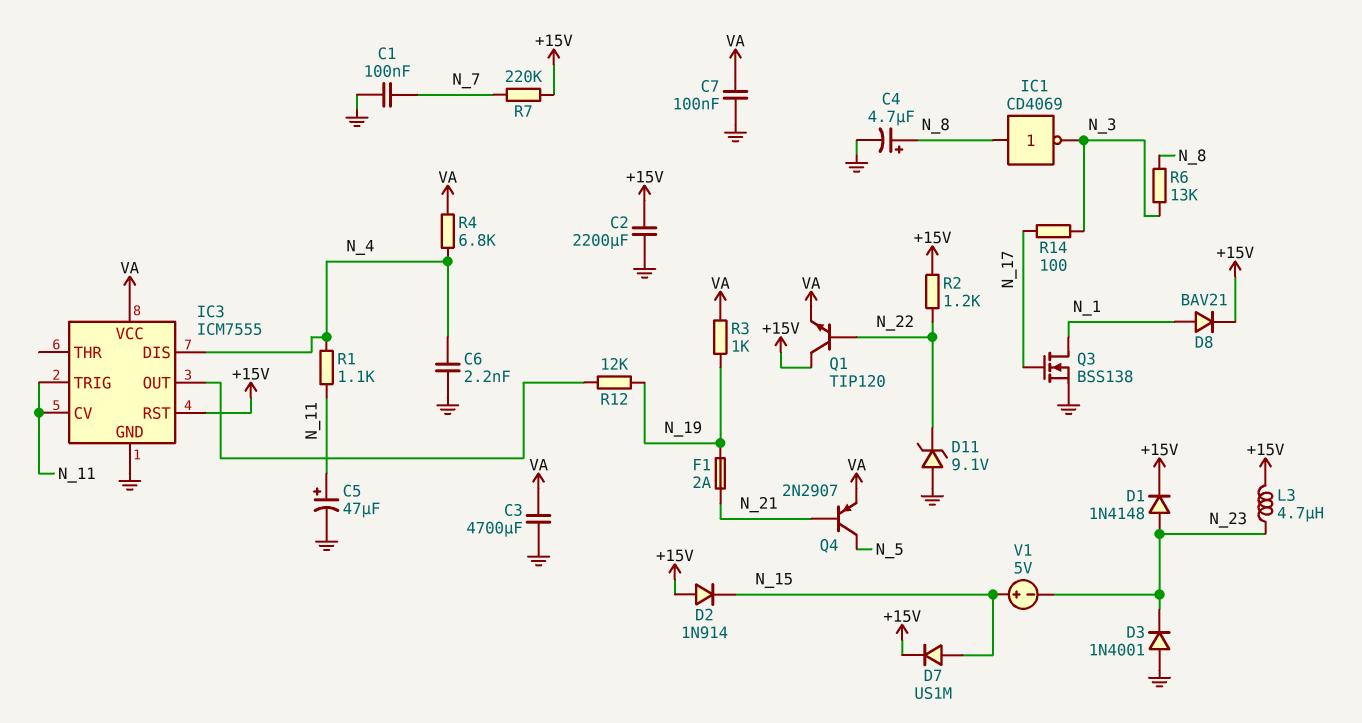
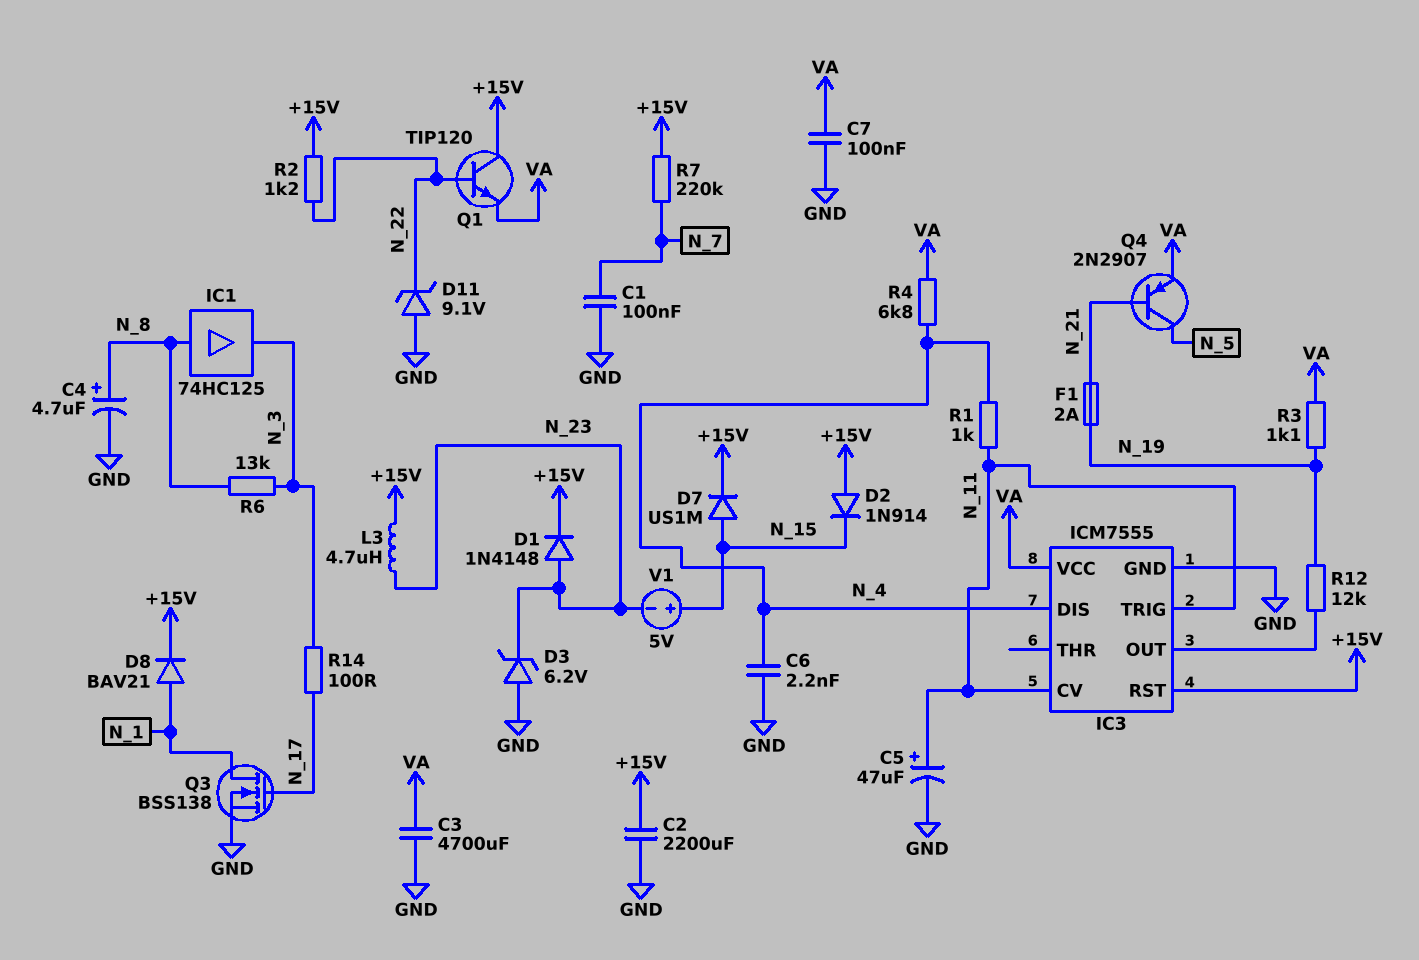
D3: diode 1N4001 (A GND, K N_23) -> zener 6.2V (A GND, K N_23)
IC1: NOT CD4069 (in N_8, out N_3) -> buffer 74HC125 (in N_8, out N_3)
R1: 1.1k (N_4, N_11) -> 1k (N_4, N_11)
R3: 1k (N_19, VA) -> 1.1k (N_19, VA)

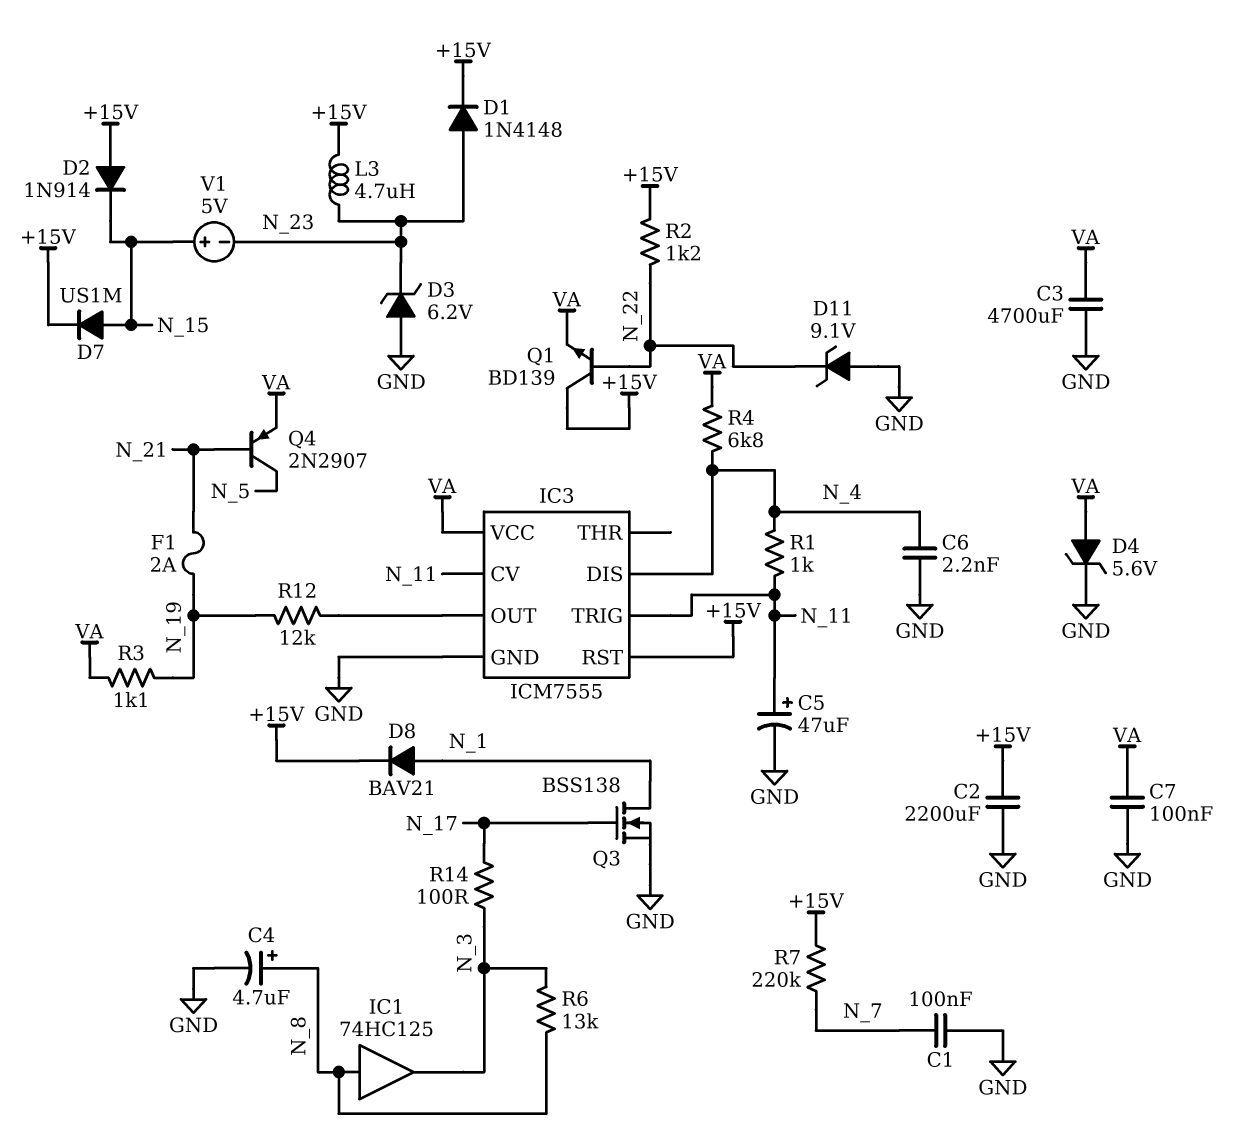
D4: none -> zener 5.6V (A VA, K GND)
Q1: NPN TIP120 (B N_22, C +15V, E VA) -> NPN BD139 (B N_22, C +15V, E VA)

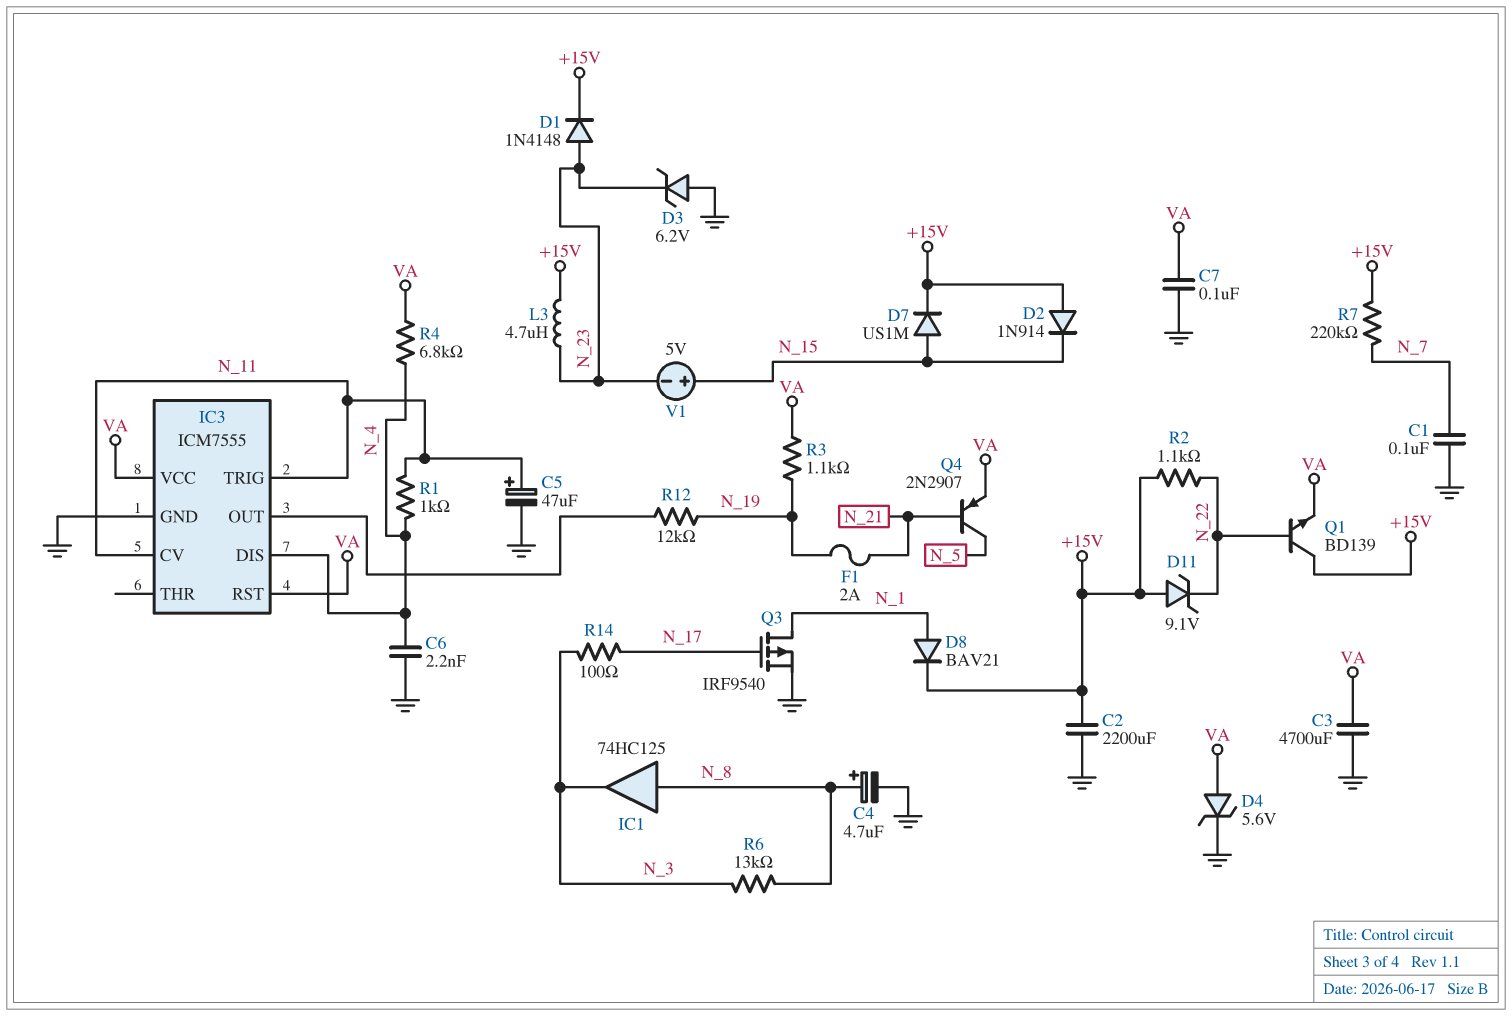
D11: zener 9.1V (A GND, K N_22) -> zener 9.1V (A +15V, K N_22)
IC3 pin RST: +15V -> VA
Q3: NMOS BSS138 (G N_17, D N_1, S GND) -> PMOS IRF9540 (G N_17, D N_1, S GND)
R2: 1.2k (+15V, N_22) -> 1.1k (+15V, N_22)

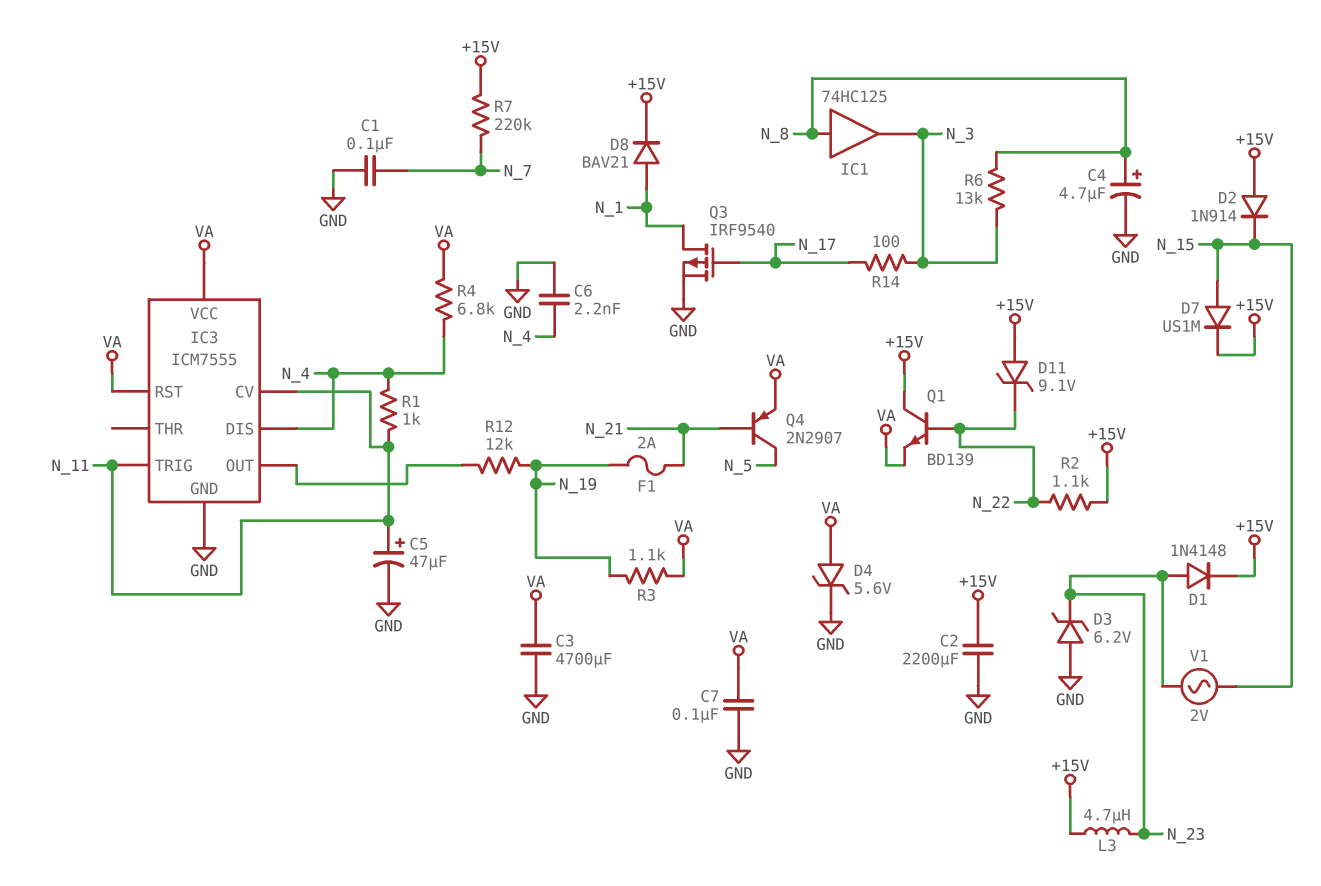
V1: 5V (plus N_15, minus N_23) -> AC 2V (N_15, N_23)

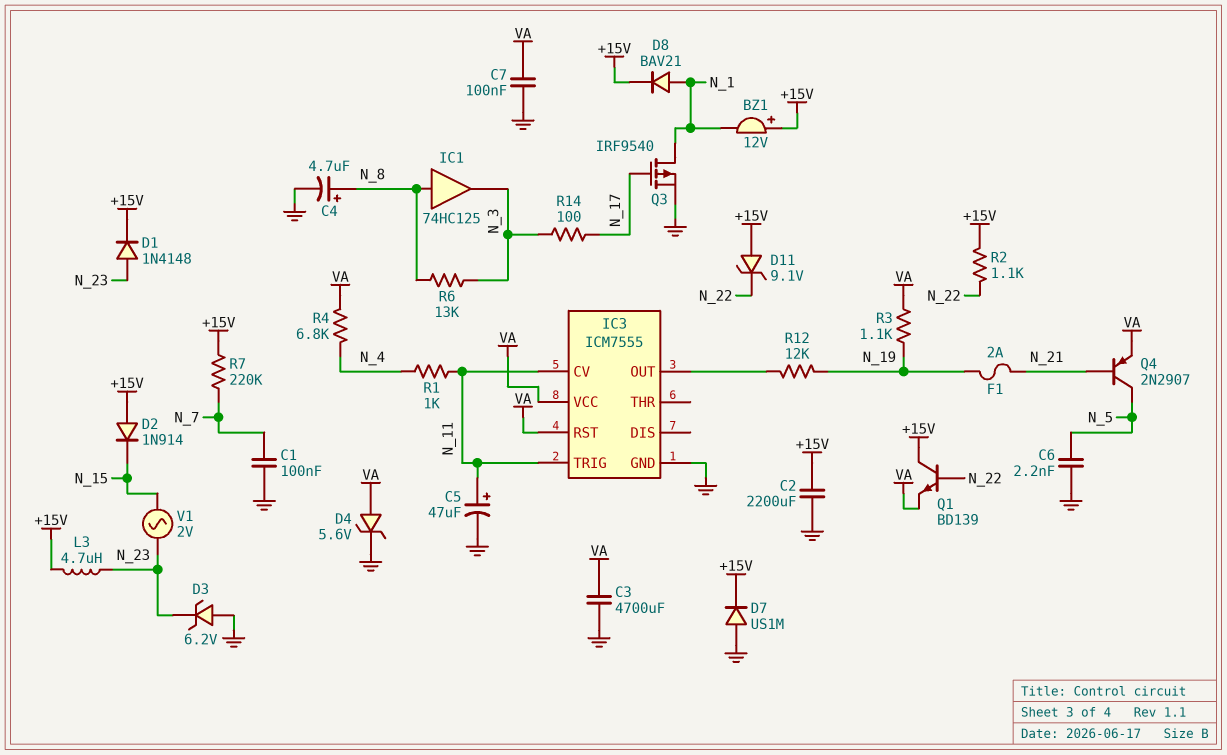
BZ1: none -> buzzer 12V (plus +15V, minus N_1)
C6: 2.2nF (GND, N_4) -> 2.2nF (GND, N_5)
D7: diode US1M (A N_15, K +15V) -> diode US1M (A GND, K +15V)
IC3 pin DIS: N_4 -> none

